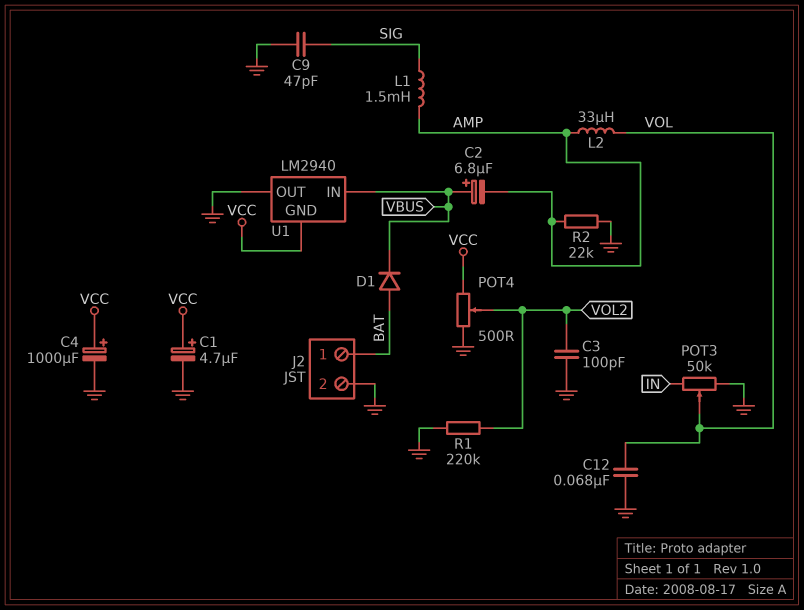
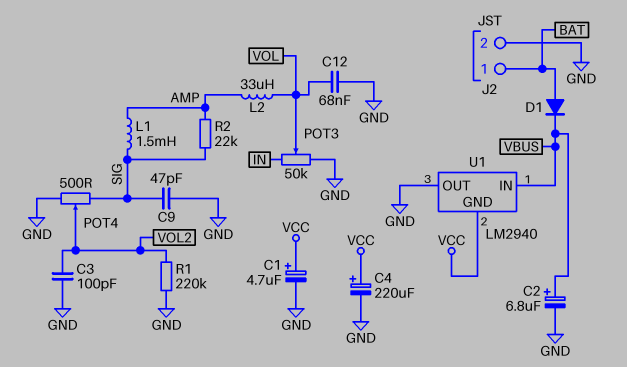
C2: 6.8uF (plus VBUS, minus AMP) -> 6.8uF (plus VBUS, minus GND)
C4: 1000uF (plus VCC, minus GND) -> 220uF (plus VCC, minus GND)
POT4: 500 (GND, VCC, wiper VOL2) -> 500 (GND, SIG, wiper VOL2)
R2: 22k (AMP, GND) -> 22k (AMP, SIG)

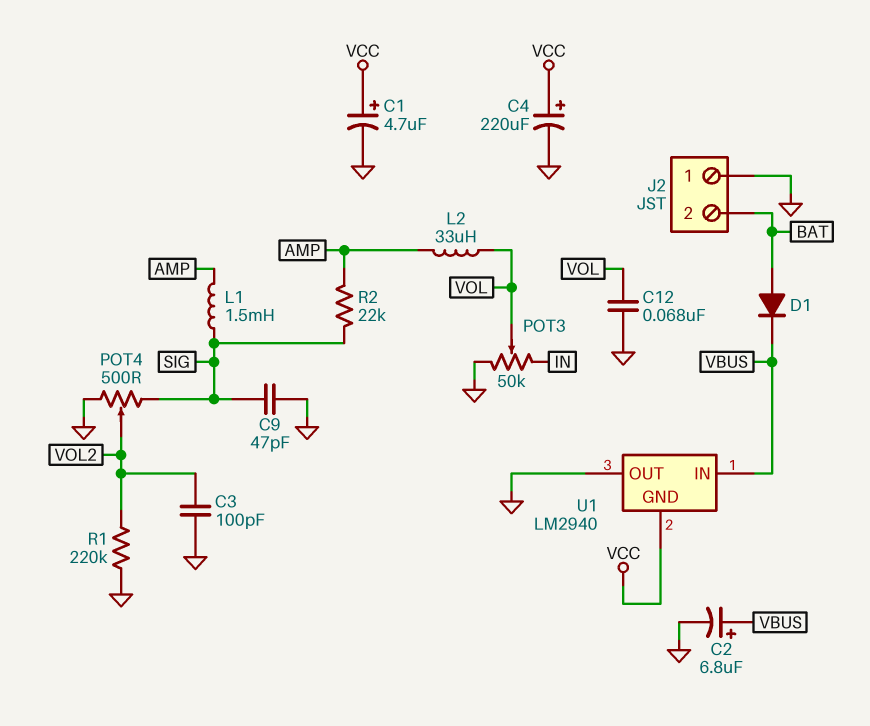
J2 pin 1: BAT -> GND
J2 pin 2: GND -> BAT

